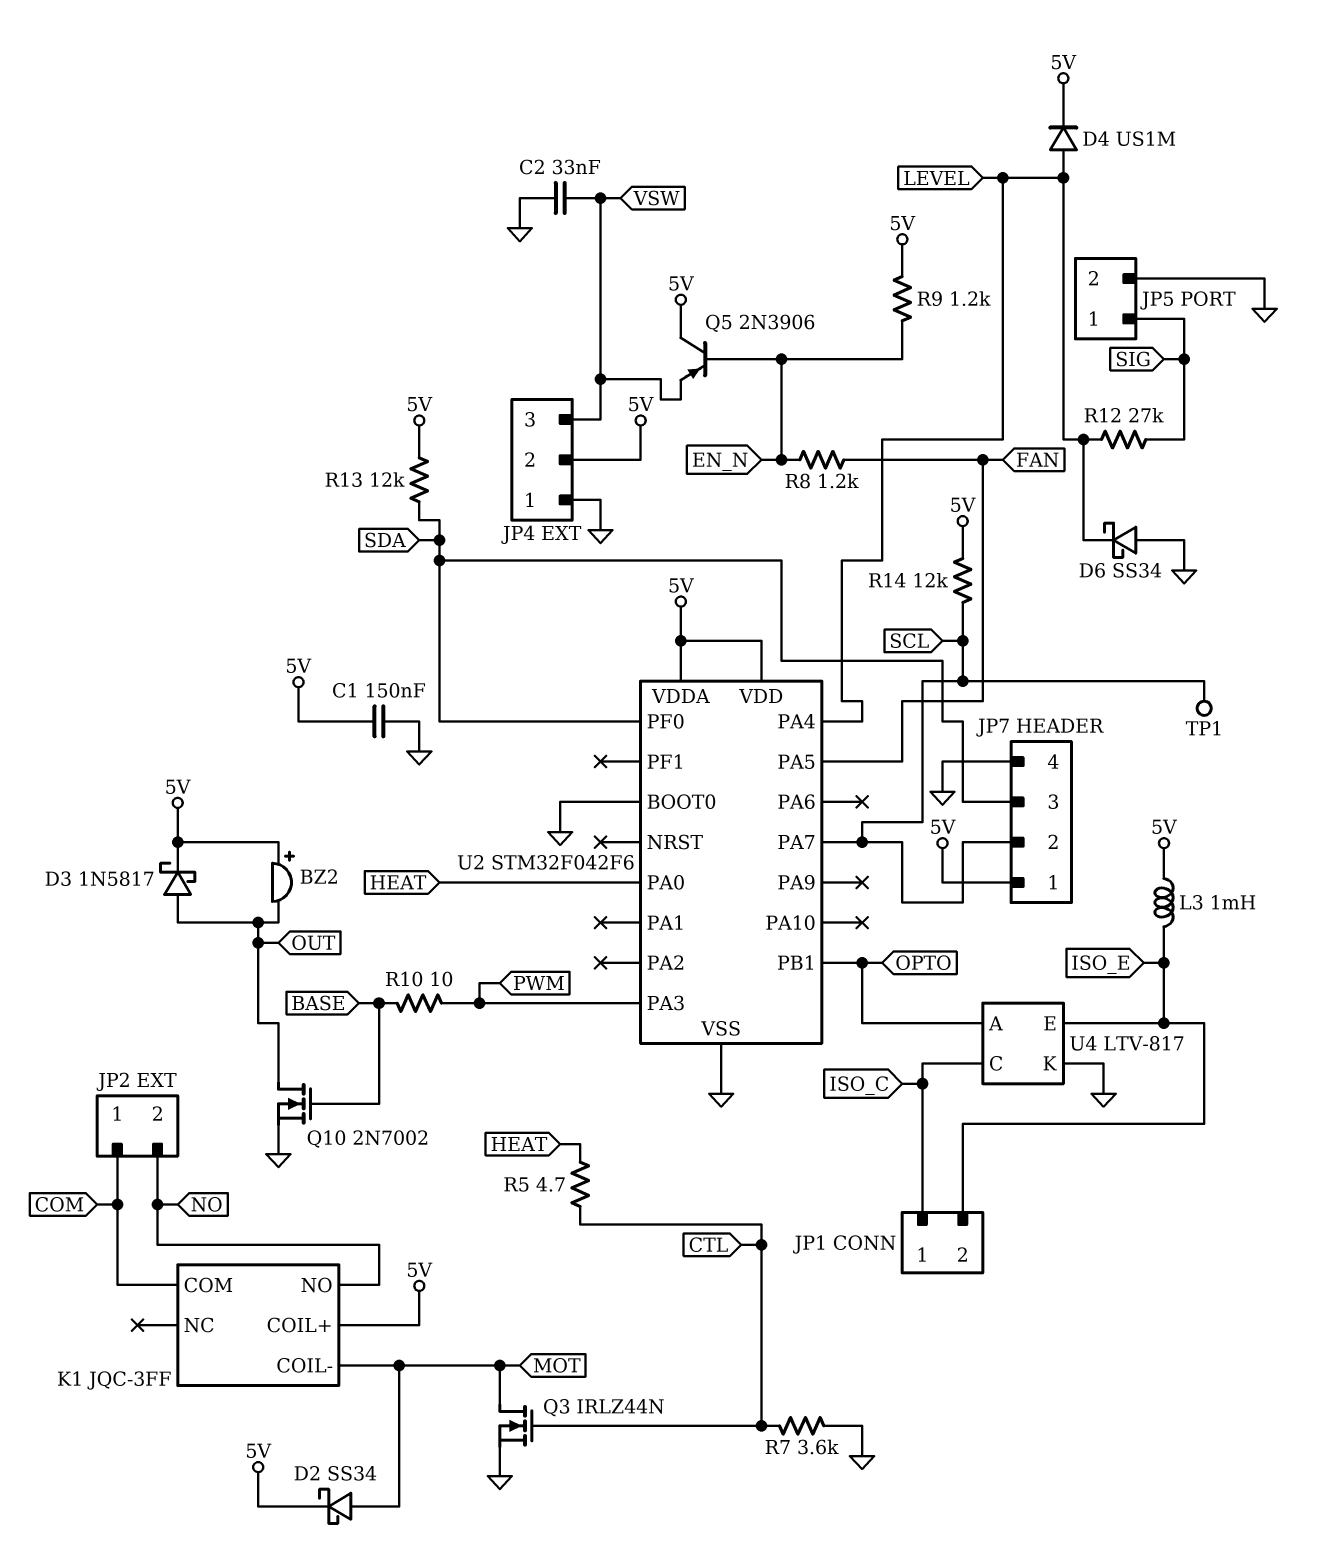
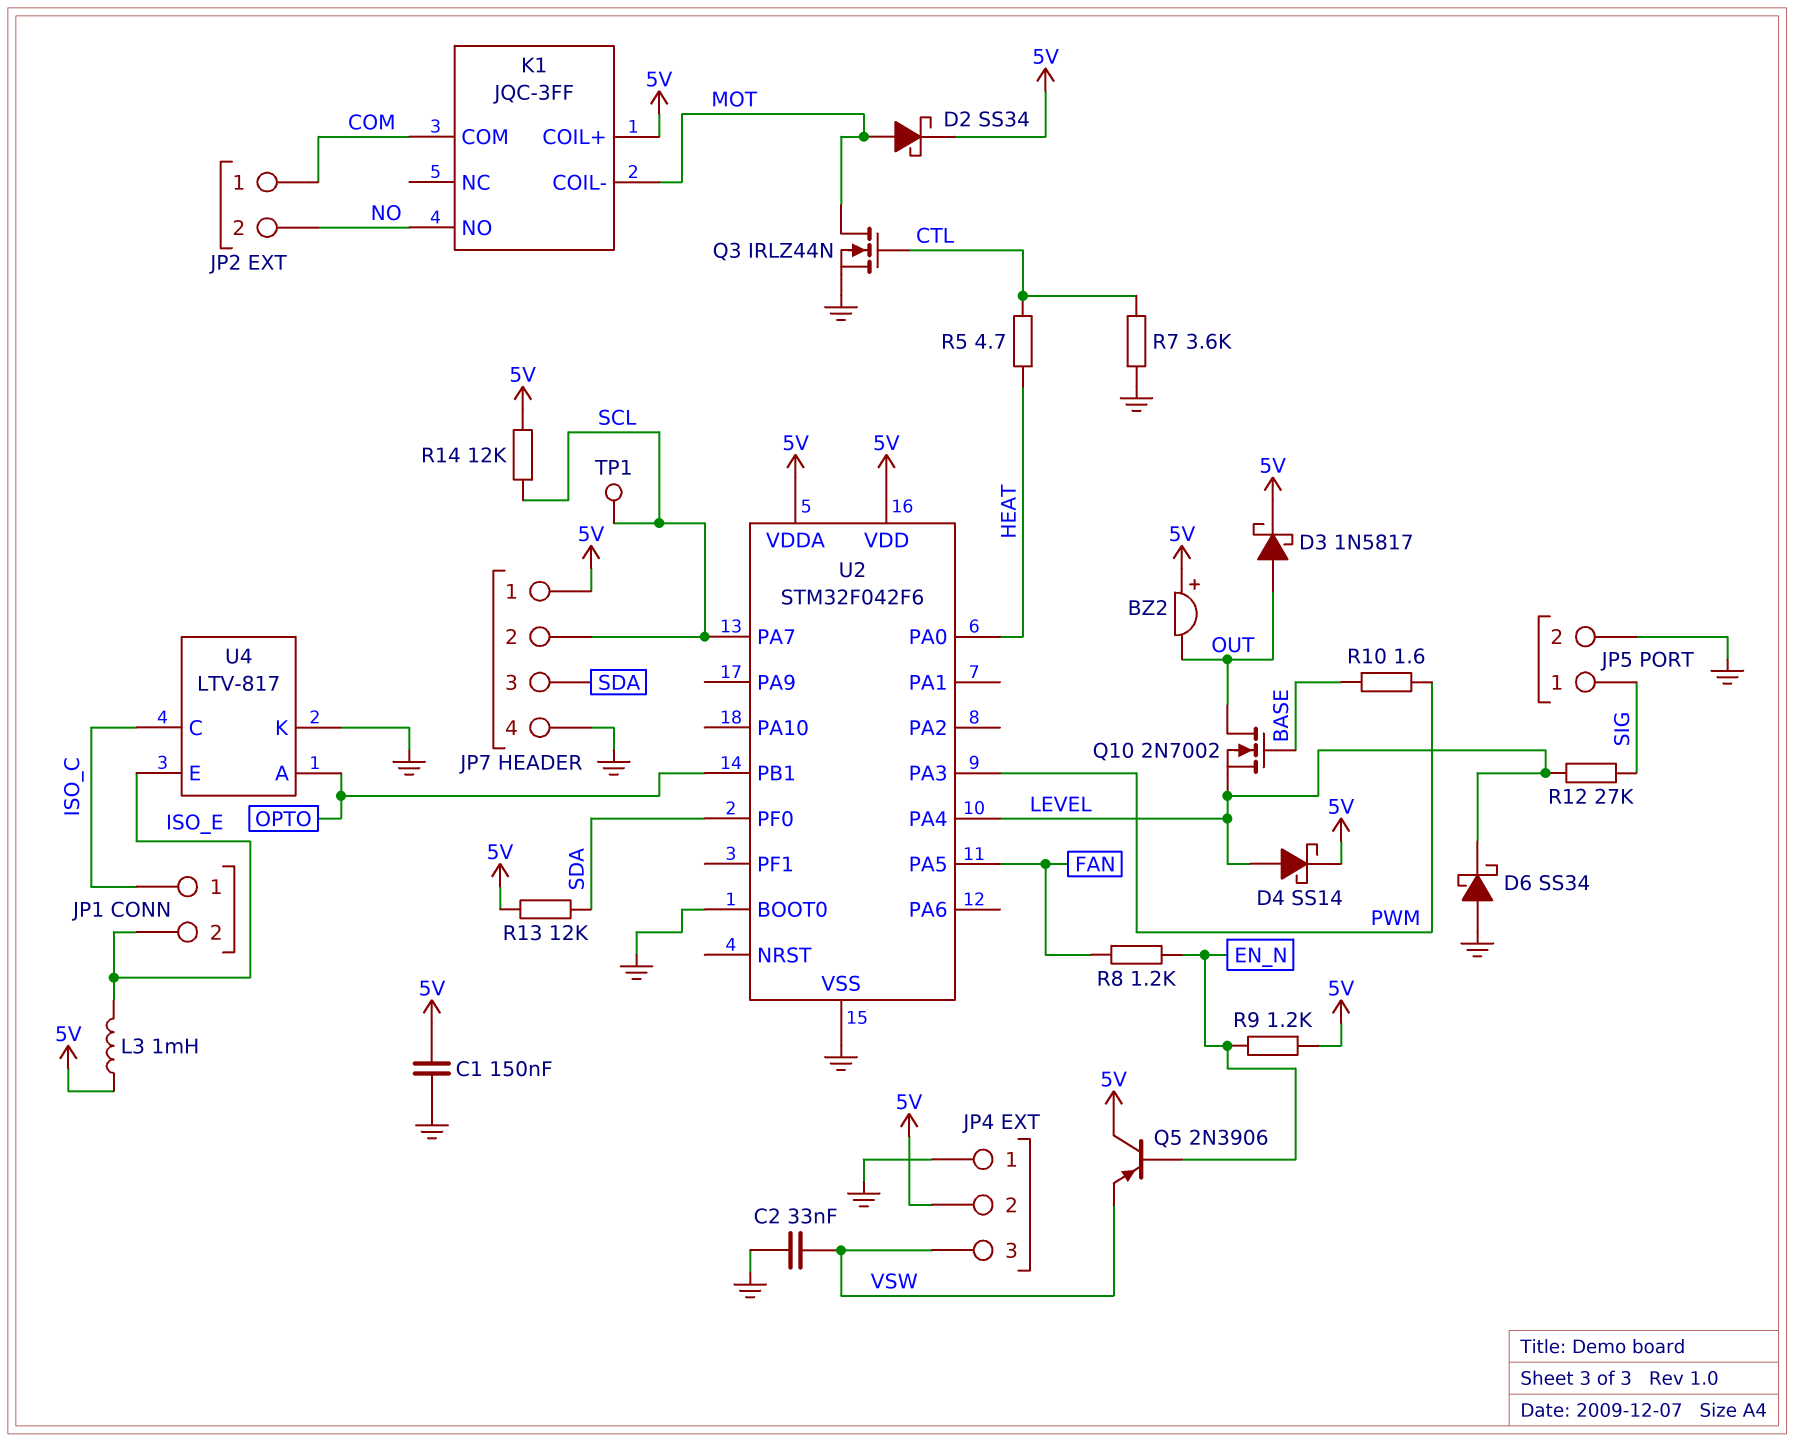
D4: diode US1M (A LEVEL, K 5V) -> schottky SS14 (A LEVEL, K 5V)
Q10: NMOS 2N7002 (G BASE, D OUT, S GND) -> NMOS 2N7002 (G BASE, D OUT, S LEVEL)
R10: 10 (BASE, PWM) -> 1.6 (BASE, PWM)

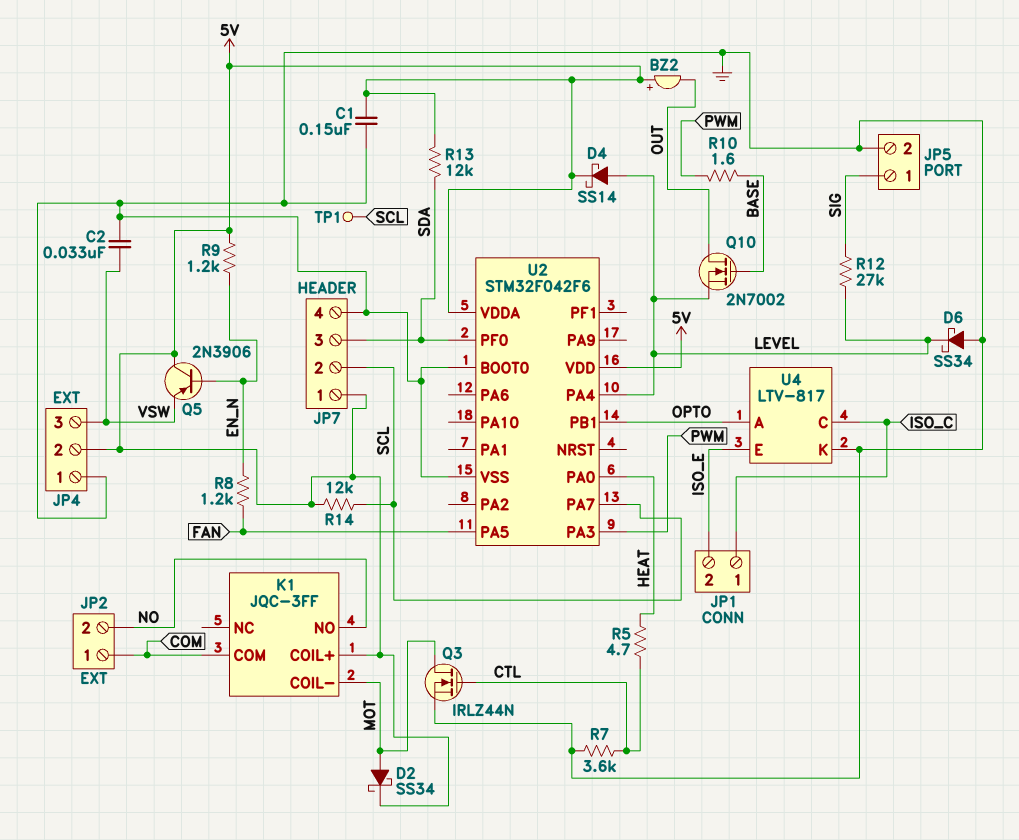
D3: schottky 1N5817 (A OUT, K 5V) -> none
L3: 1mH (5V, ISO_E) -> none

